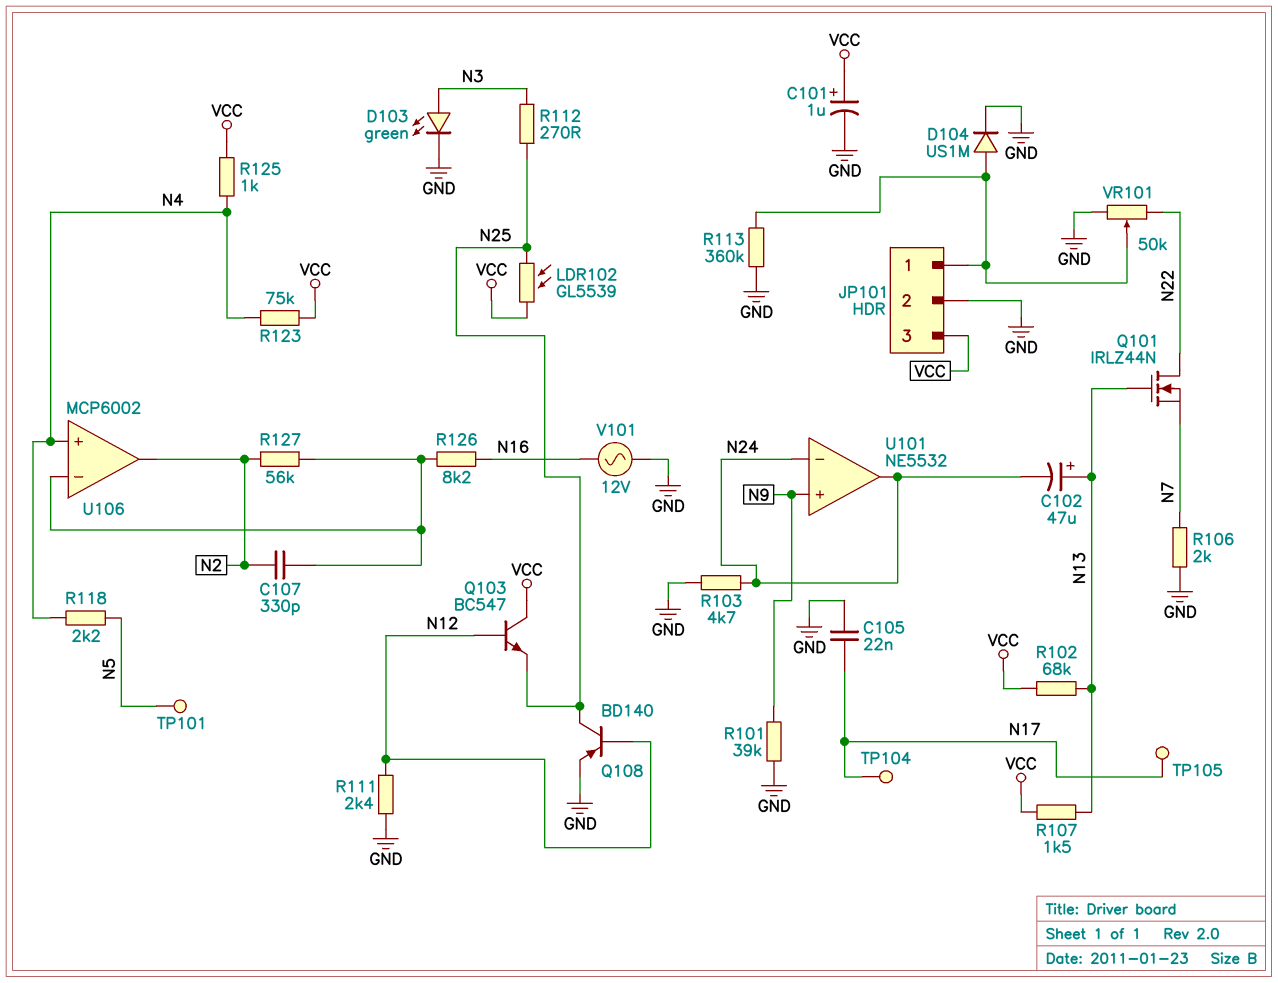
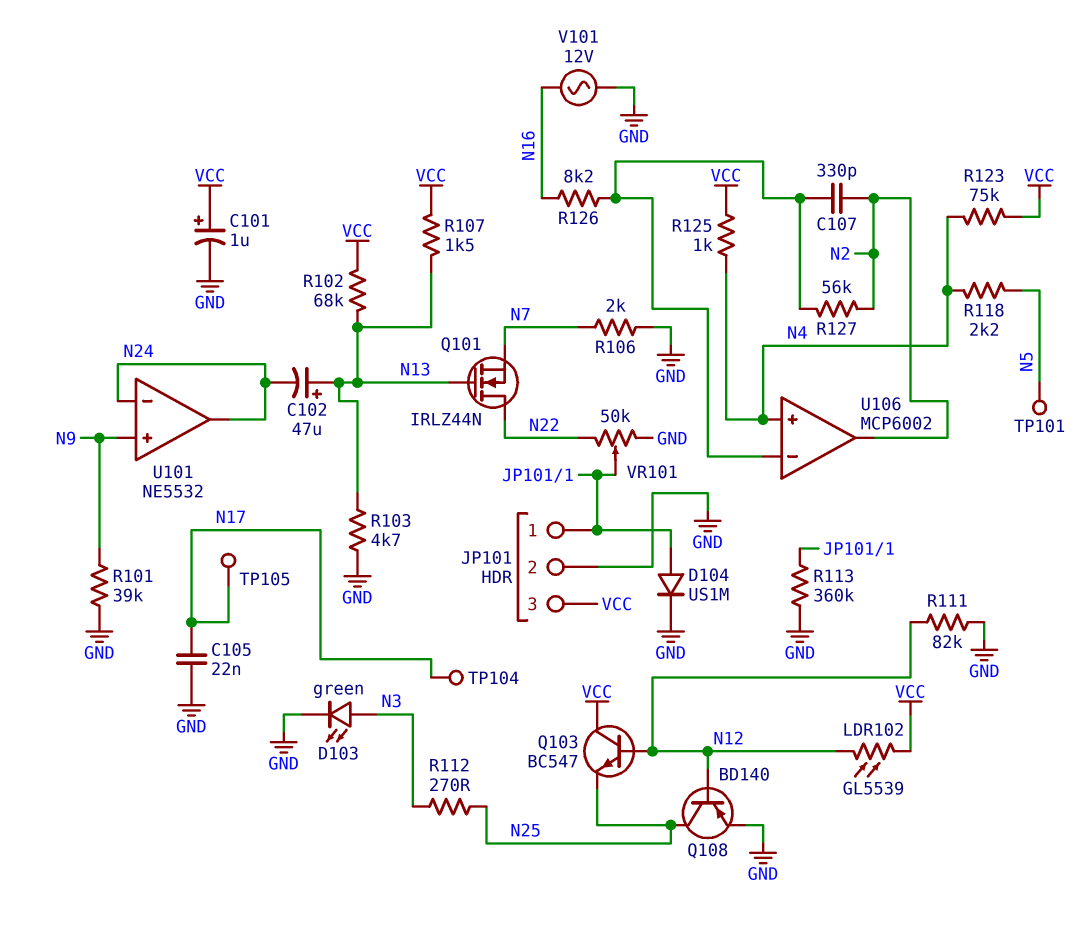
LDR102: GL5539 (N25, VCC) -> GL5539 (N12, VCC)
R103: 4.7k (GND, N24) -> 4.7k (GND, N13)
R111: 2.4k (GND, N12) -> 82k (GND, N12)

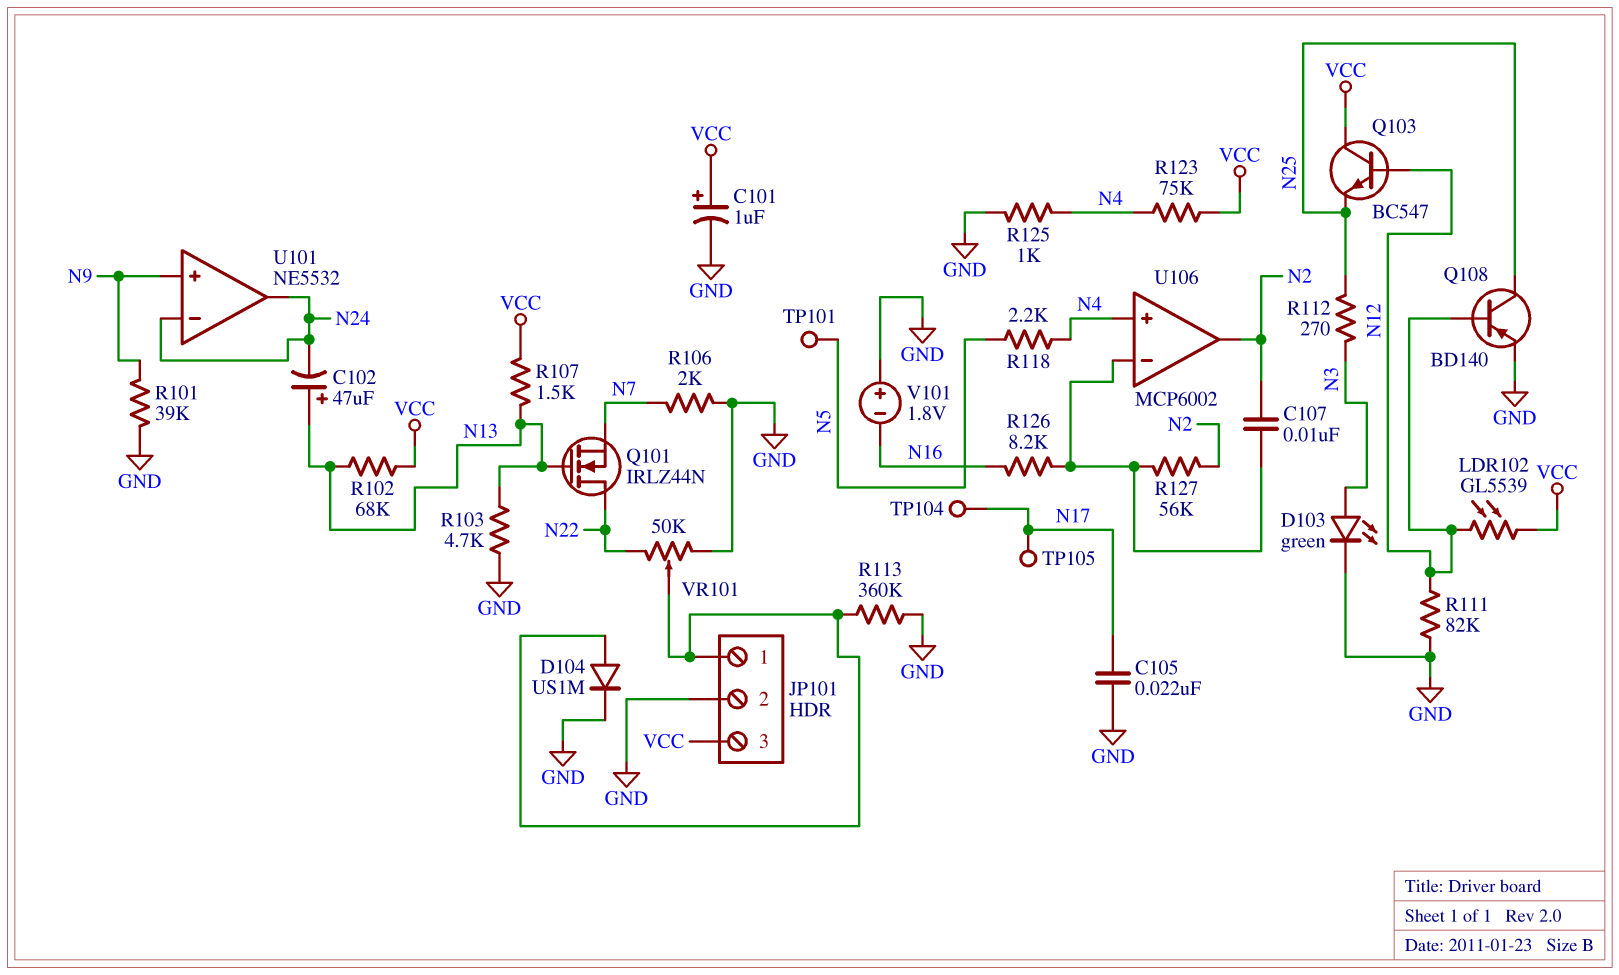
C107: 330pF (N2, U106/in-) -> 10nF (N2, U106/in-)
R125: 1k (N4, VCC) -> 1k (GND, N4)
V101: AC 12V (GND, N16) -> 1.8V (plus GND, minus N16)

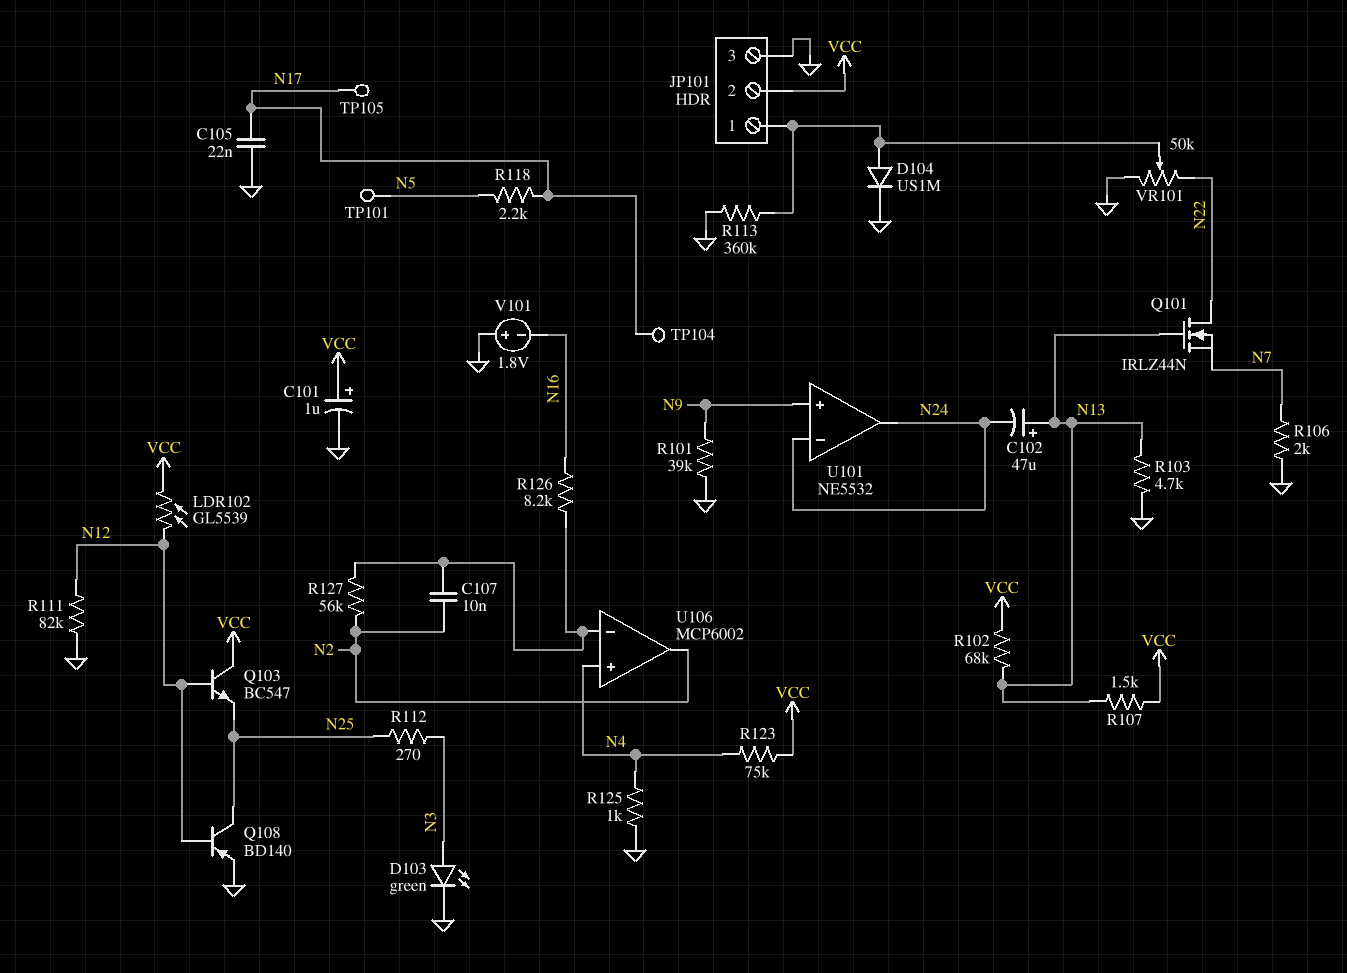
JP101 pin 2: GND -> VCC
JP101 pin 3: VCC -> GND
R118: 2.2k (N4, N5) -> 2.2k (N5, N17)

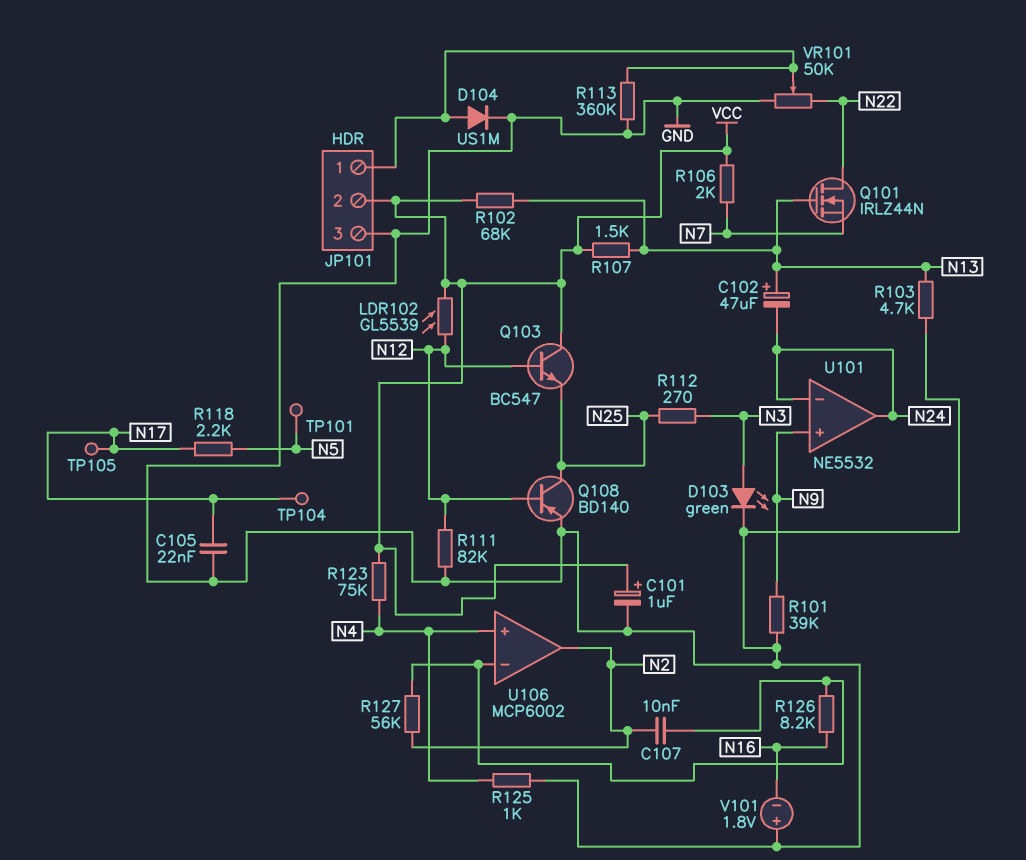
R106: 2k (GND, N7) -> 2k (N7, VCC)

